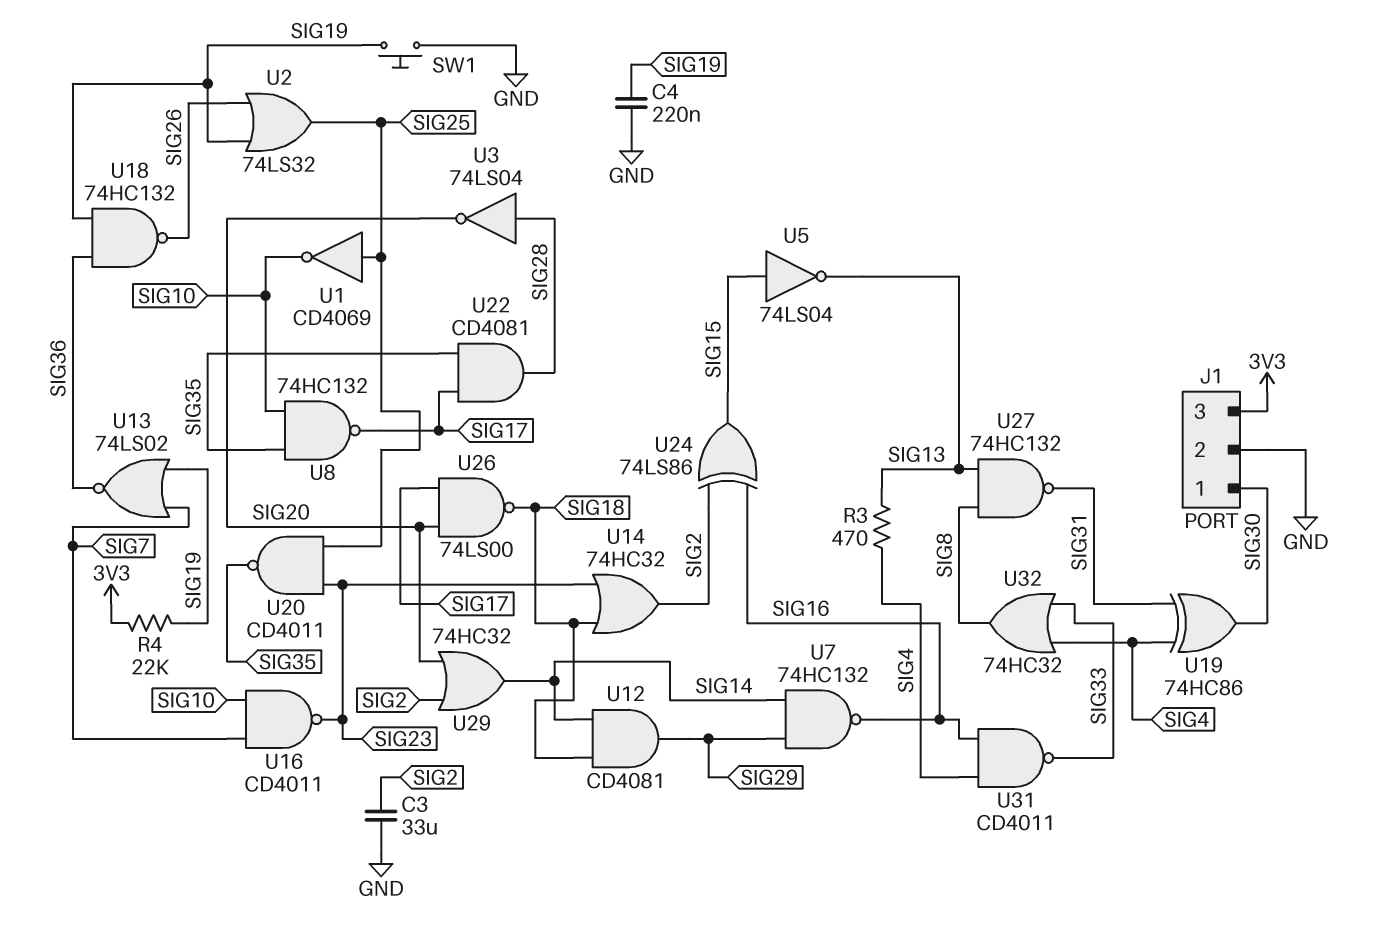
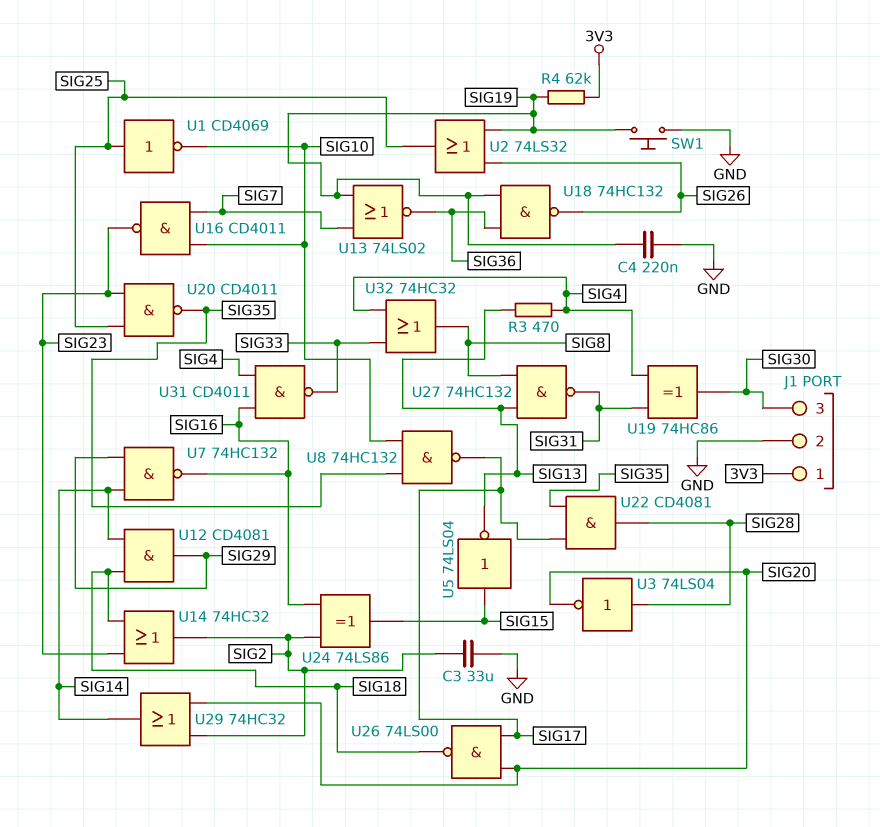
J1 pin 1: SIG30 -> 3V3
J1 pin 3: 3V3 -> SIG30
R4: 22k (3V3, SIG19) -> 62k (3V3, SIG19)

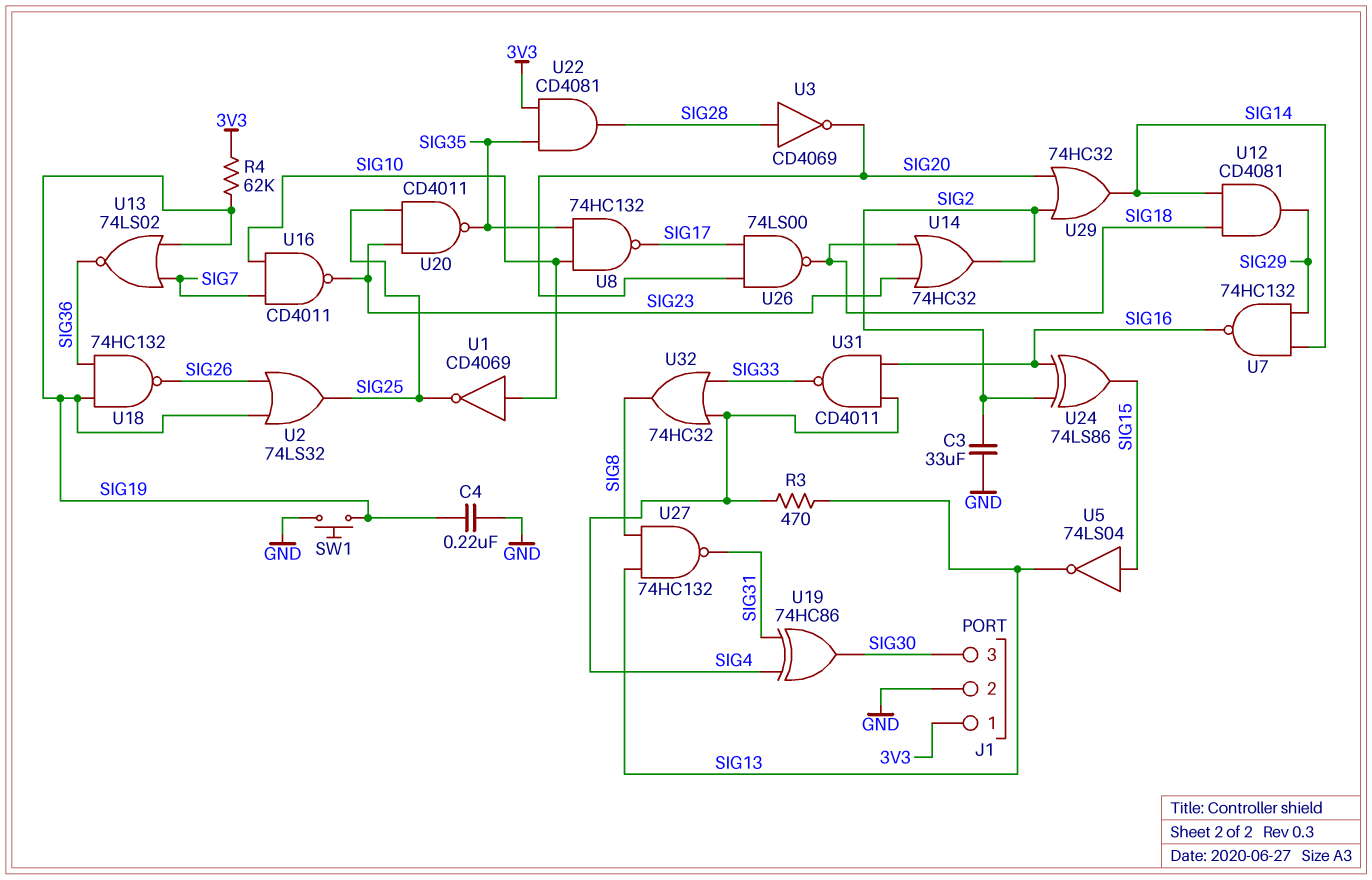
U1: NOT CD4069 (in SIG25, out SIG10) -> NOT CD4069 (in SIG10, out SIG25)
U3: NOT 74LS04 (in SIG28, out SIG20) -> NOT CD4069 (in SIG28, out SIG20)
U22: AND CD4081 (in SIG17, in SIG35, out SIG28) -> AND CD4081 (in 3V3, in SIG35, out SIG28)

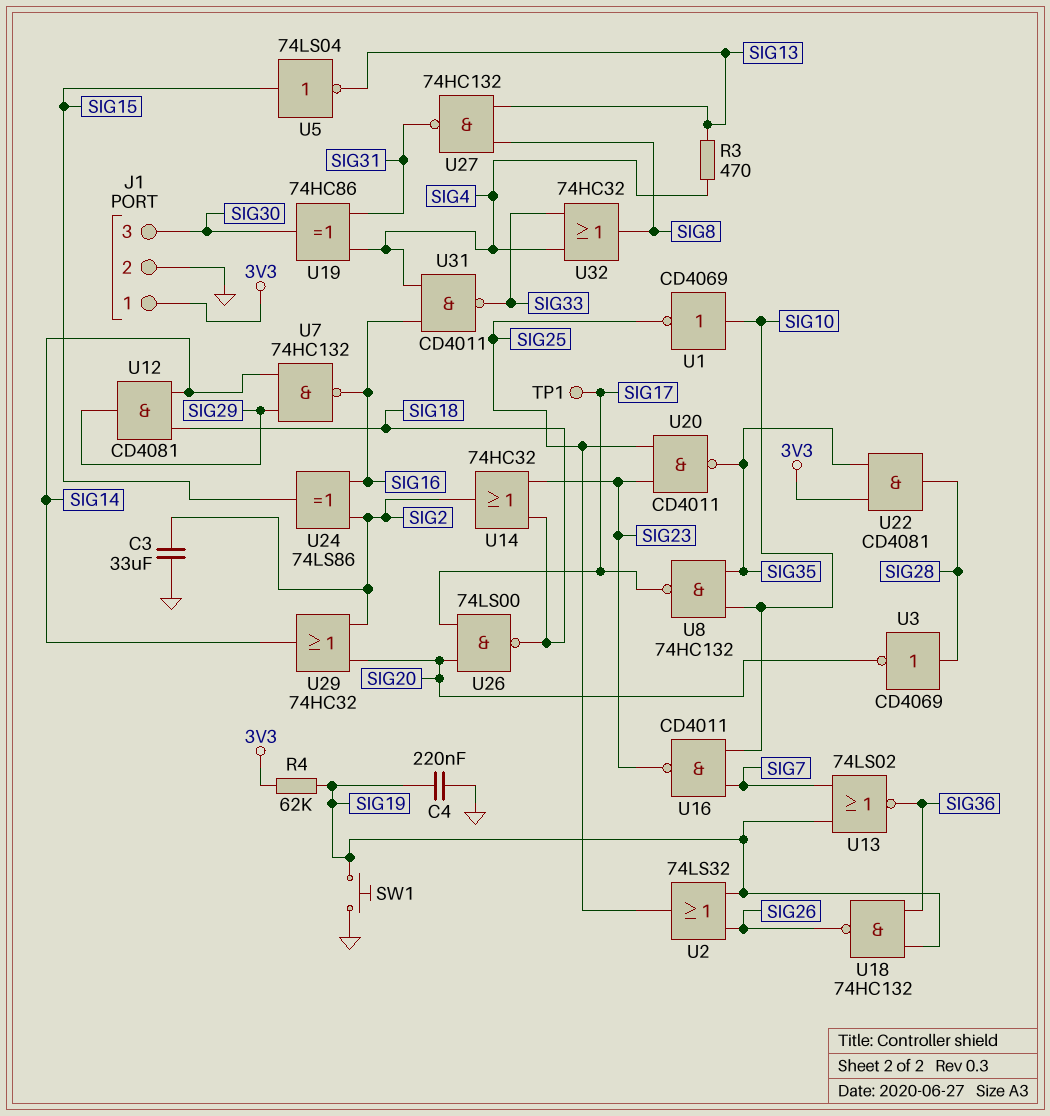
TP1: none -> test point (SIG17)

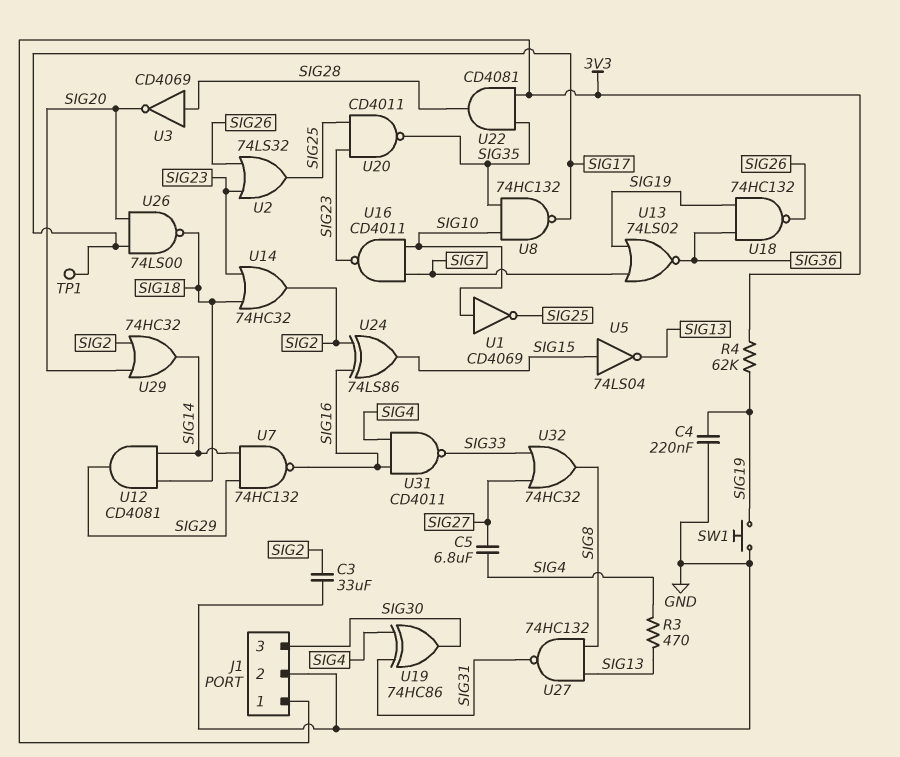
C5: none -> 6.8uF (SIG4, SIG27)
U2: OR 74LS32 (in SIG19, in SIG26, out SIG25) -> OR 74LS32 (in SIG23, in SIG26, out SIG25)
U32: OR 74HC32 (in SIG4, in SIG33, out SIG8) -> OR 74HC32 (in SIG27, in SIG33, out SIG8)

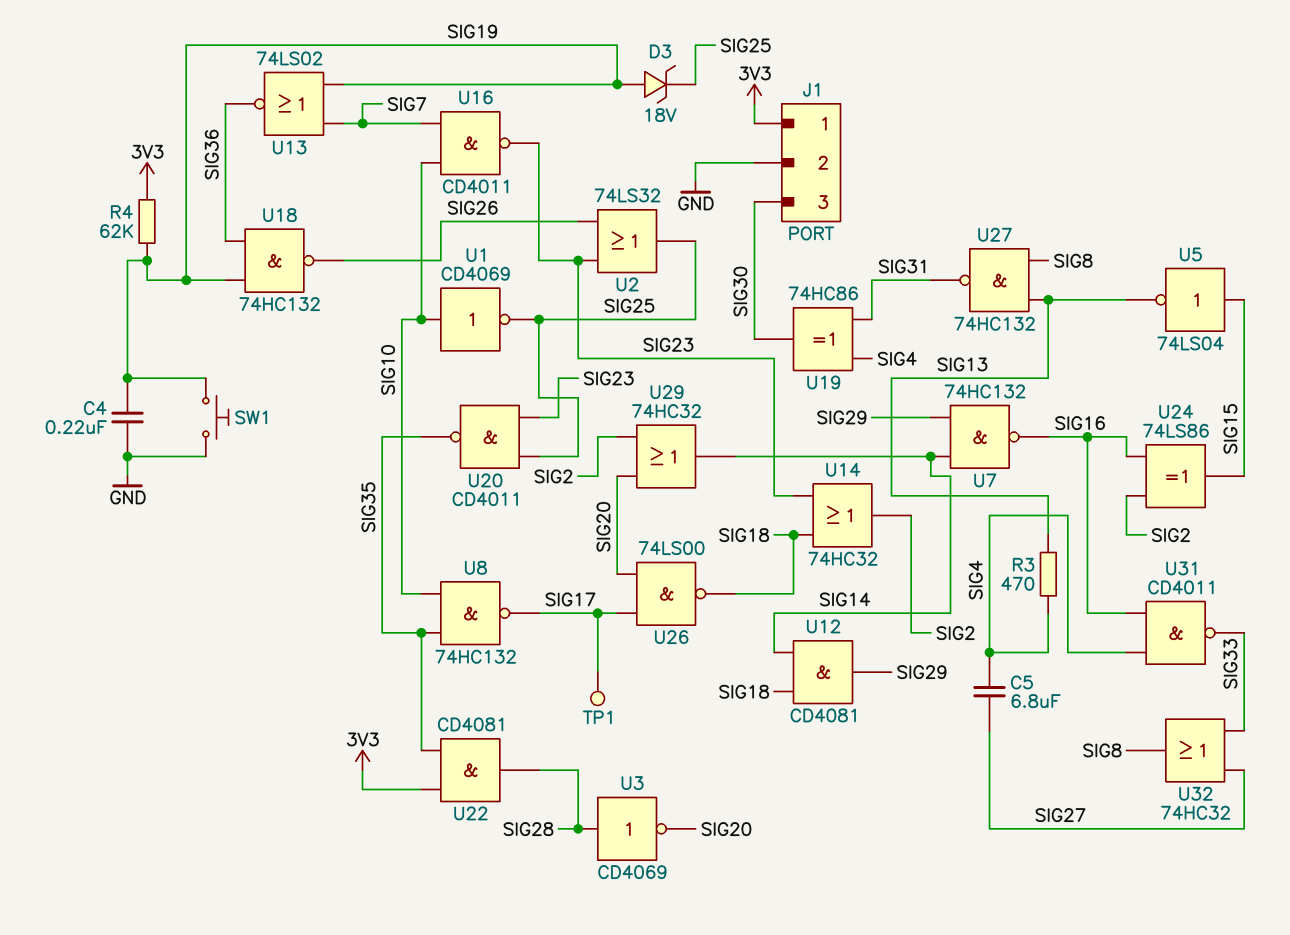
C3: 33uF (GND, SIG2) -> none
D3: none -> zener 18V (A SIG19, K SIG25)

